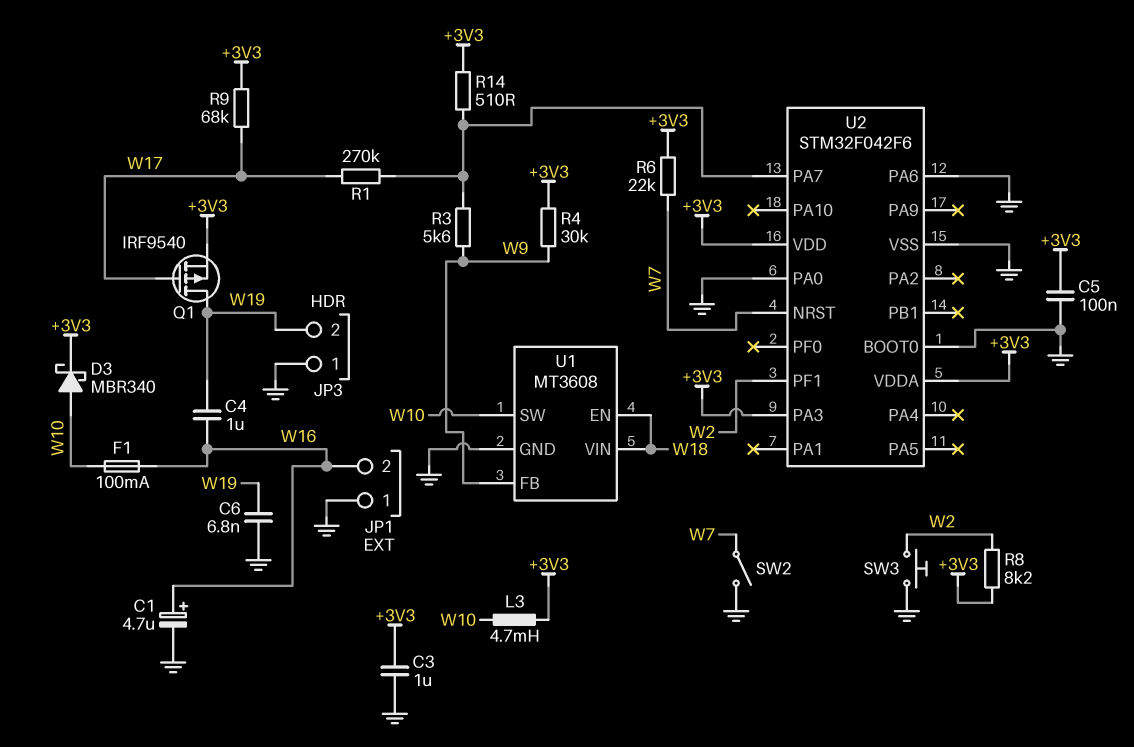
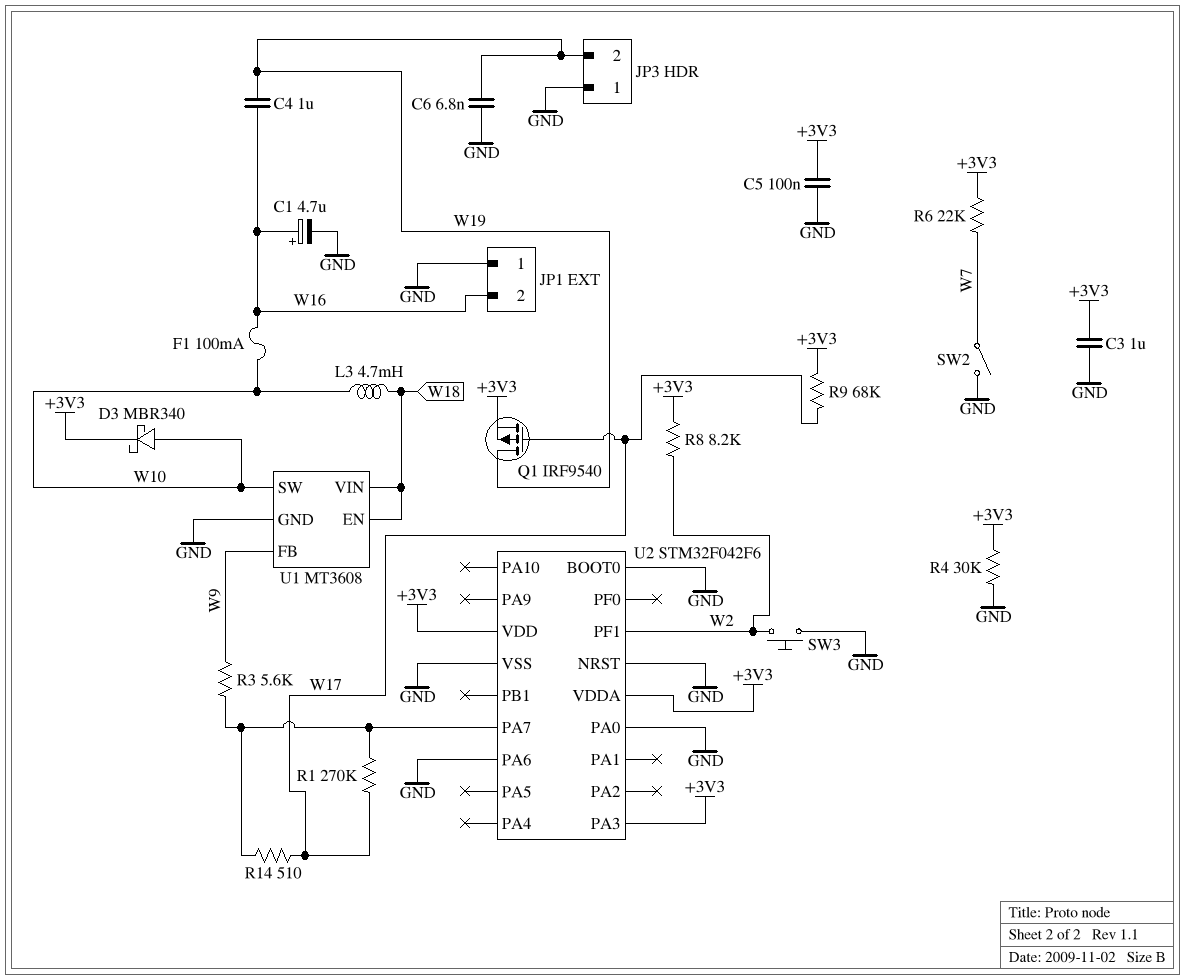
L3: 4.7mH (+3V3, W10) -> 4.7mH (W10, W18)
R4: 30k (+3V3, W9) -> 30k (+3V3, GND)
R14: 510 (+3V3, U2/PA7) -> 510 (U2/PA7, W17)
U2 pin NRST: W7 -> GND

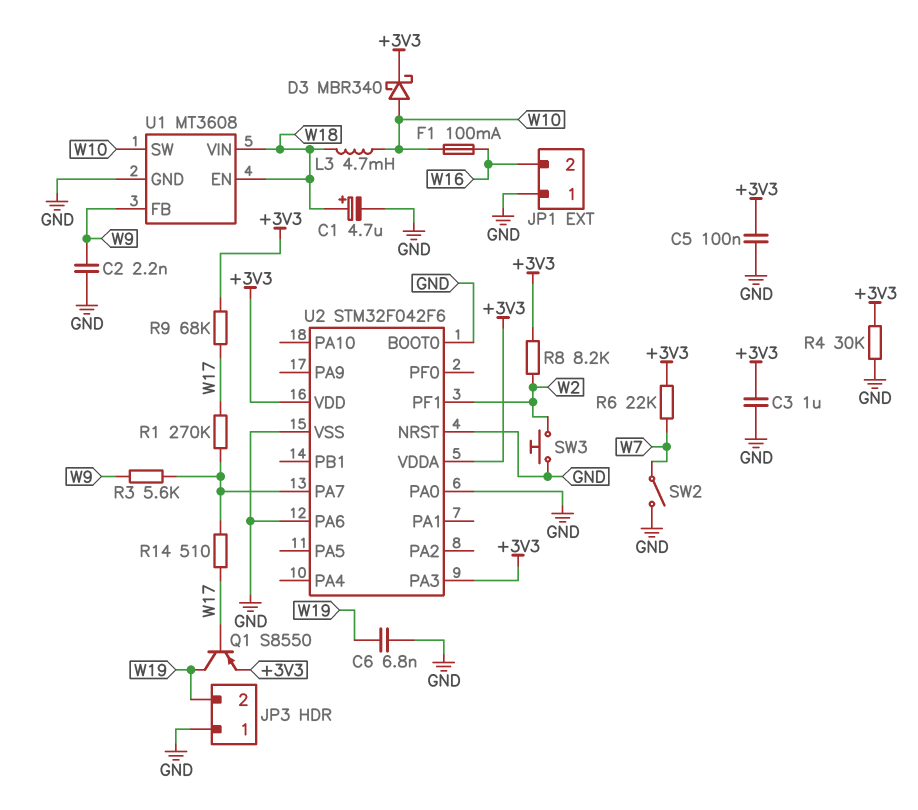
C1: 4.7uF (plus W16, minus GND) -> 4.7uF (plus W18, minus GND)
C2: none -> 2.2nF (GND, W9)
C4: 1uF (W16, W19) -> none
Q1: PMOS IRF9540 (G W17, D W19, S +3V3) -> PNP S8550 (B W17, C W19, E +3V3)

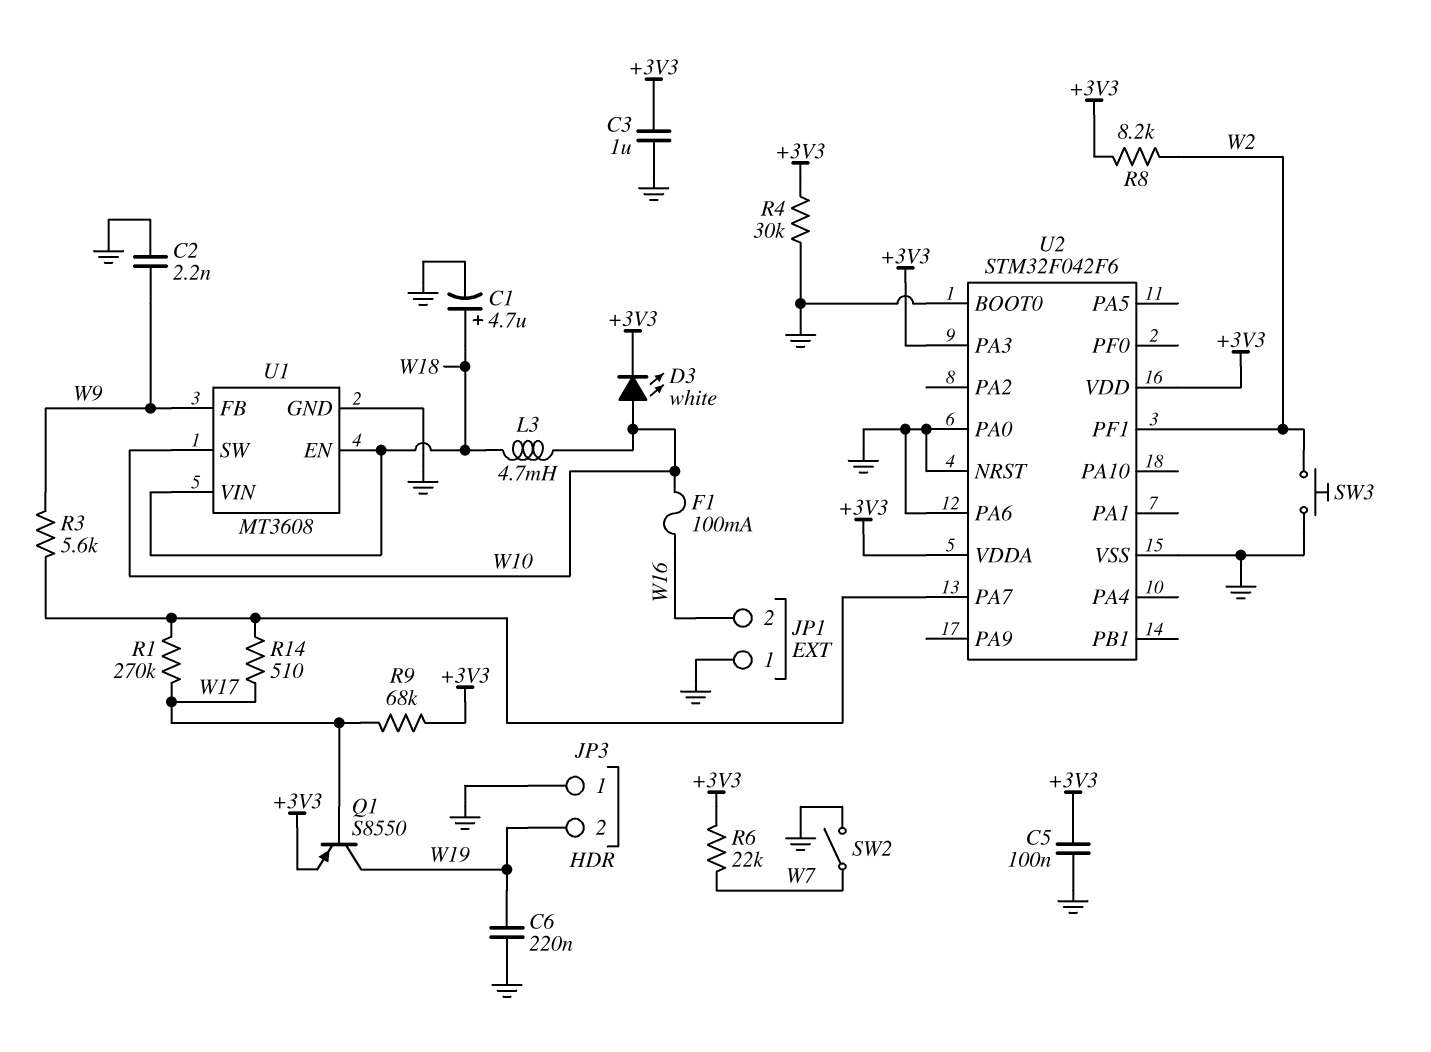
C6: 6.8nF (GND, W19) -> 220nF (GND, W19)
D3: schottky MBR340 (A W10, K +3V3) -> LED white (A W10, K +3V3)

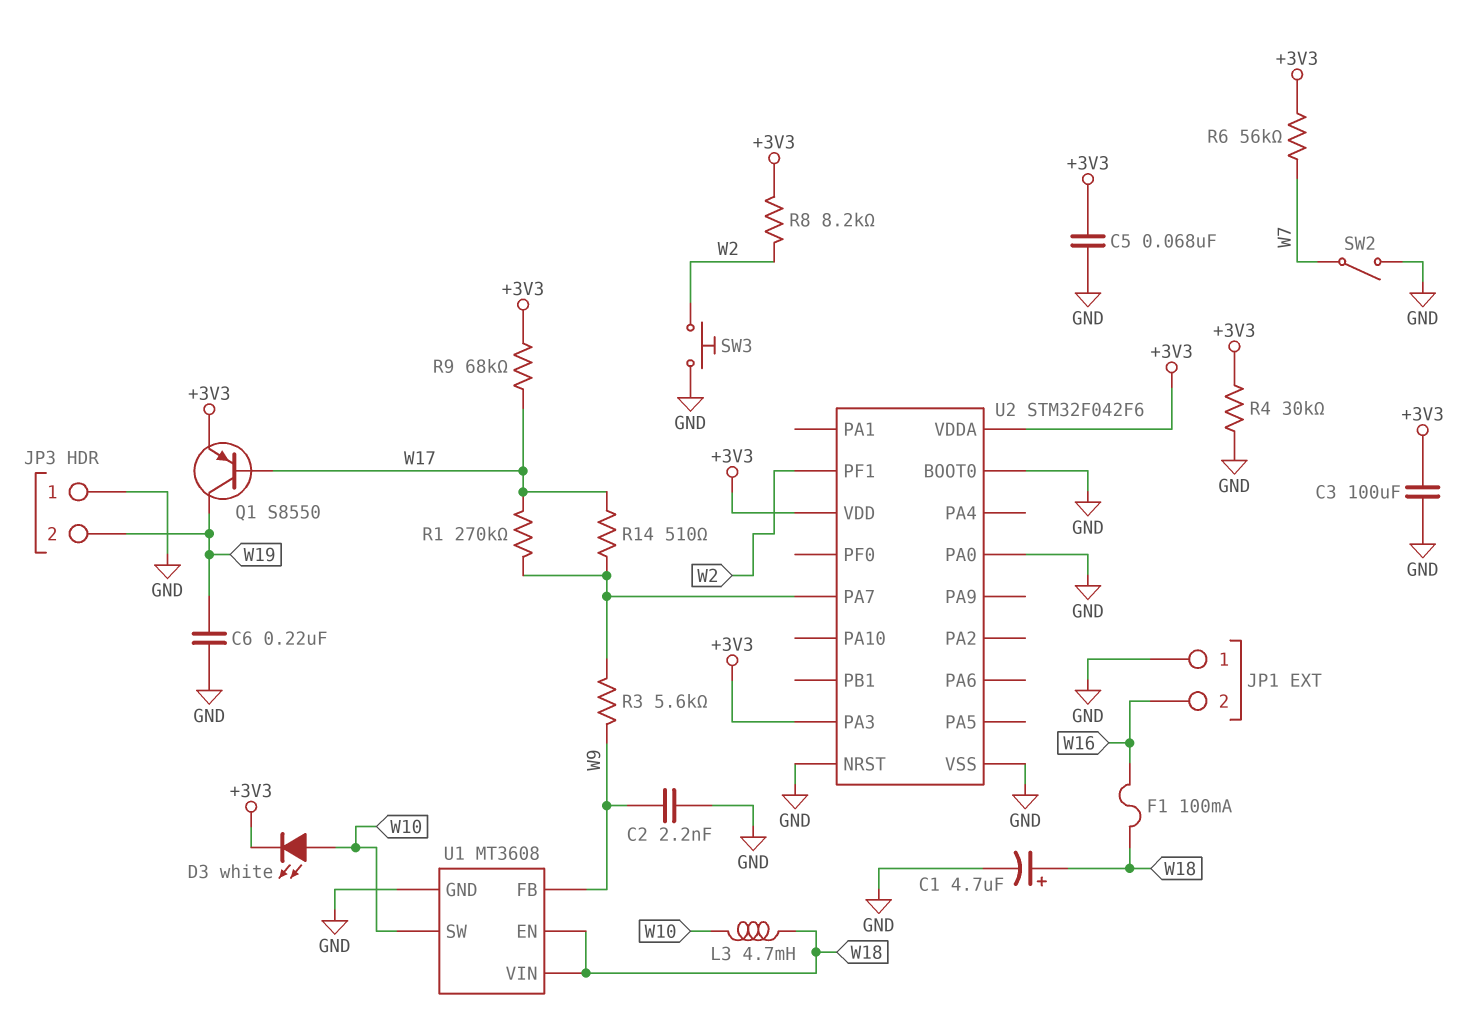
C3: 1uF (+3V3, GND) -> 100uF (+3V3, GND)
C5: 100nF (+3V3, GND) -> 68nF (+3V3, GND)
F1: 100mA (W10, W16) -> 100mA (W16, W18)
R6: 22k (+3V3, W7) -> 56k (+3V3, W7)
U2 pin PA6: GND -> none

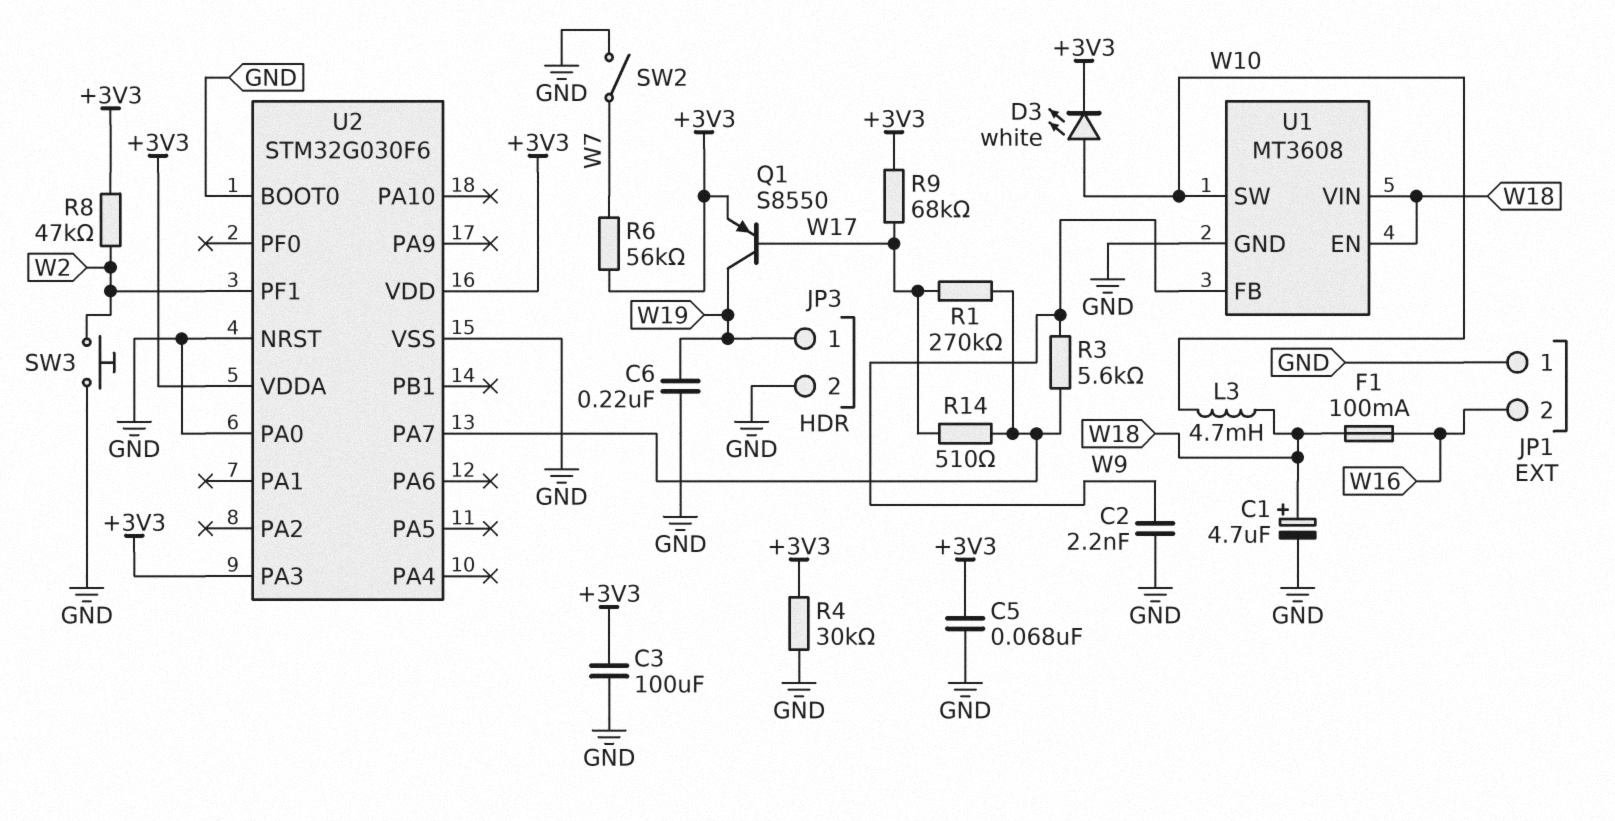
JP3 pin 1: GND -> W19
JP3 pin 2: W19 -> GND
R8: 8.2k (+3V3, W2) -> 47k (+3V3, W2)
U2: STM32F042F6 -> STM32G030F6

